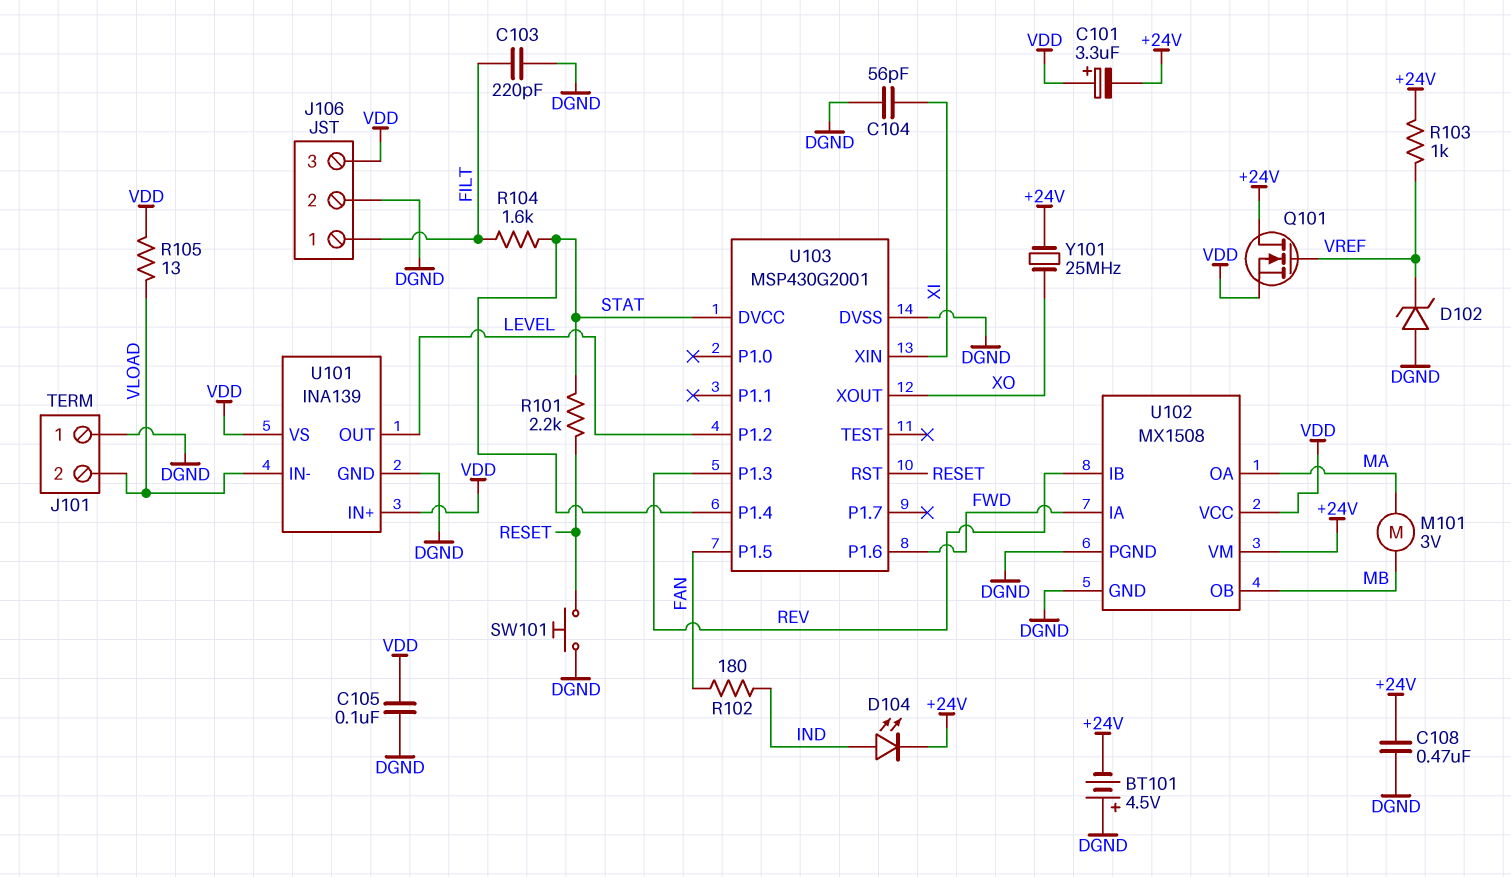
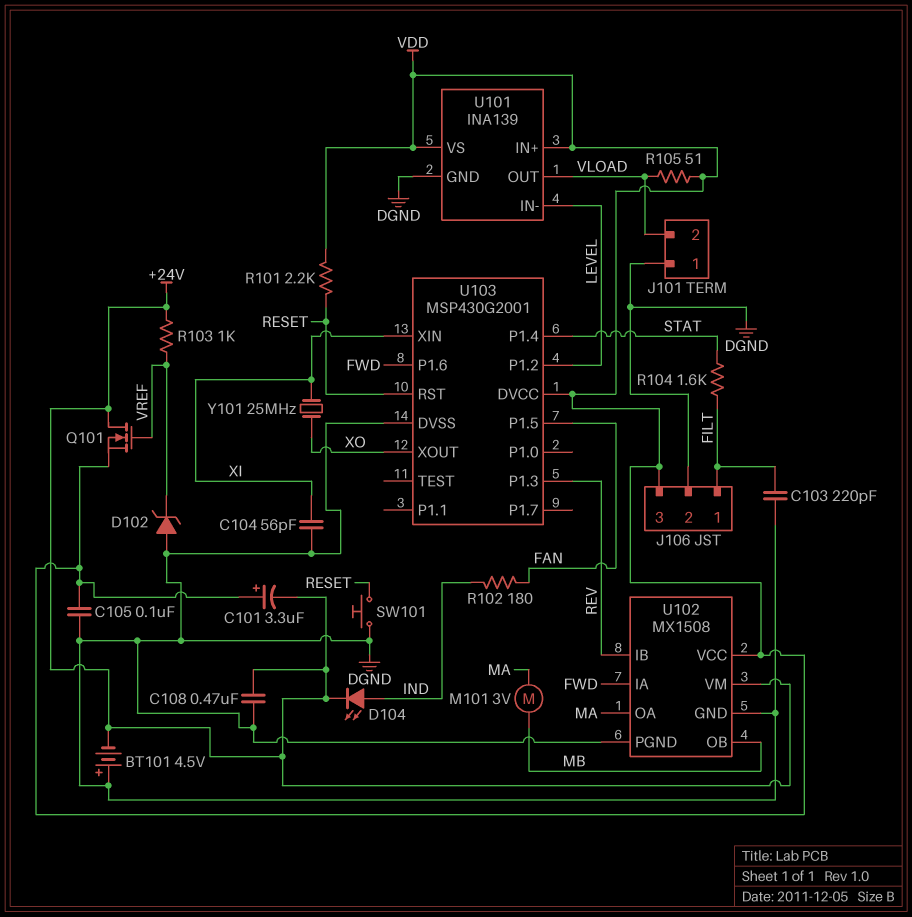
R101: 2.2k (RESET, STAT) -> 2.2k (RESET, VDD)
R105: 13 (VDD, VLOAD) -> 51 (VDD, VLOAD)
U101 pin IN-: VLOAD -> LEVEL
U101 pin OUT: LEVEL -> VLOAD
U103 pin DVCC: STAT -> VDD
Y101: 25MHz (+24V, XO) -> 25MHz (XI, XO)

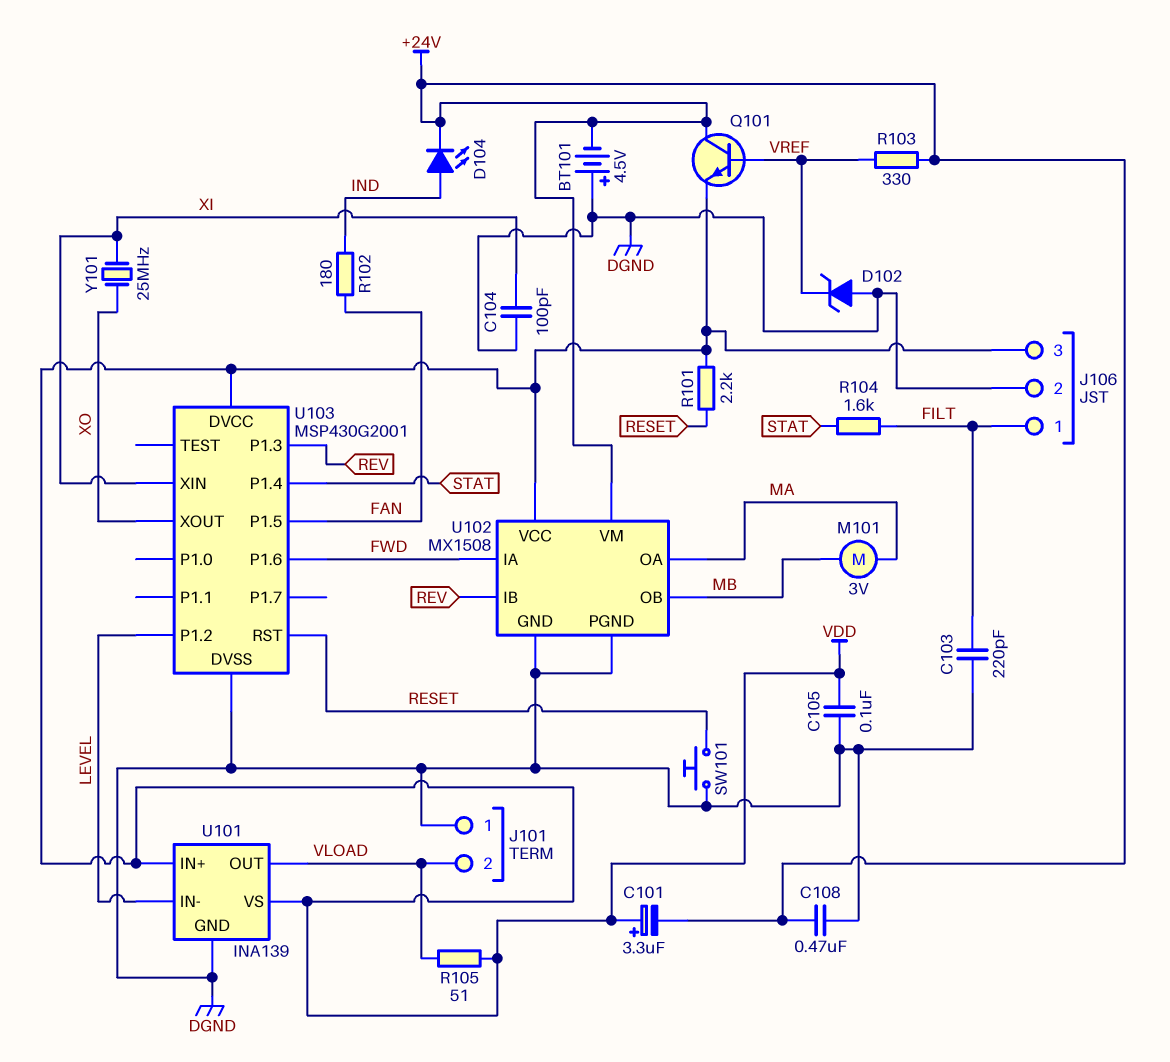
C104: 56pF (DGND, XI) -> 100pF (DGND, XI)
Q101: NMOS (G VREF, D +24V, S VDD) -> NPN (B VREF, C +24V, E VDD)
R103: 1k (+24V, VREF) -> 330 (+24V, VREF)

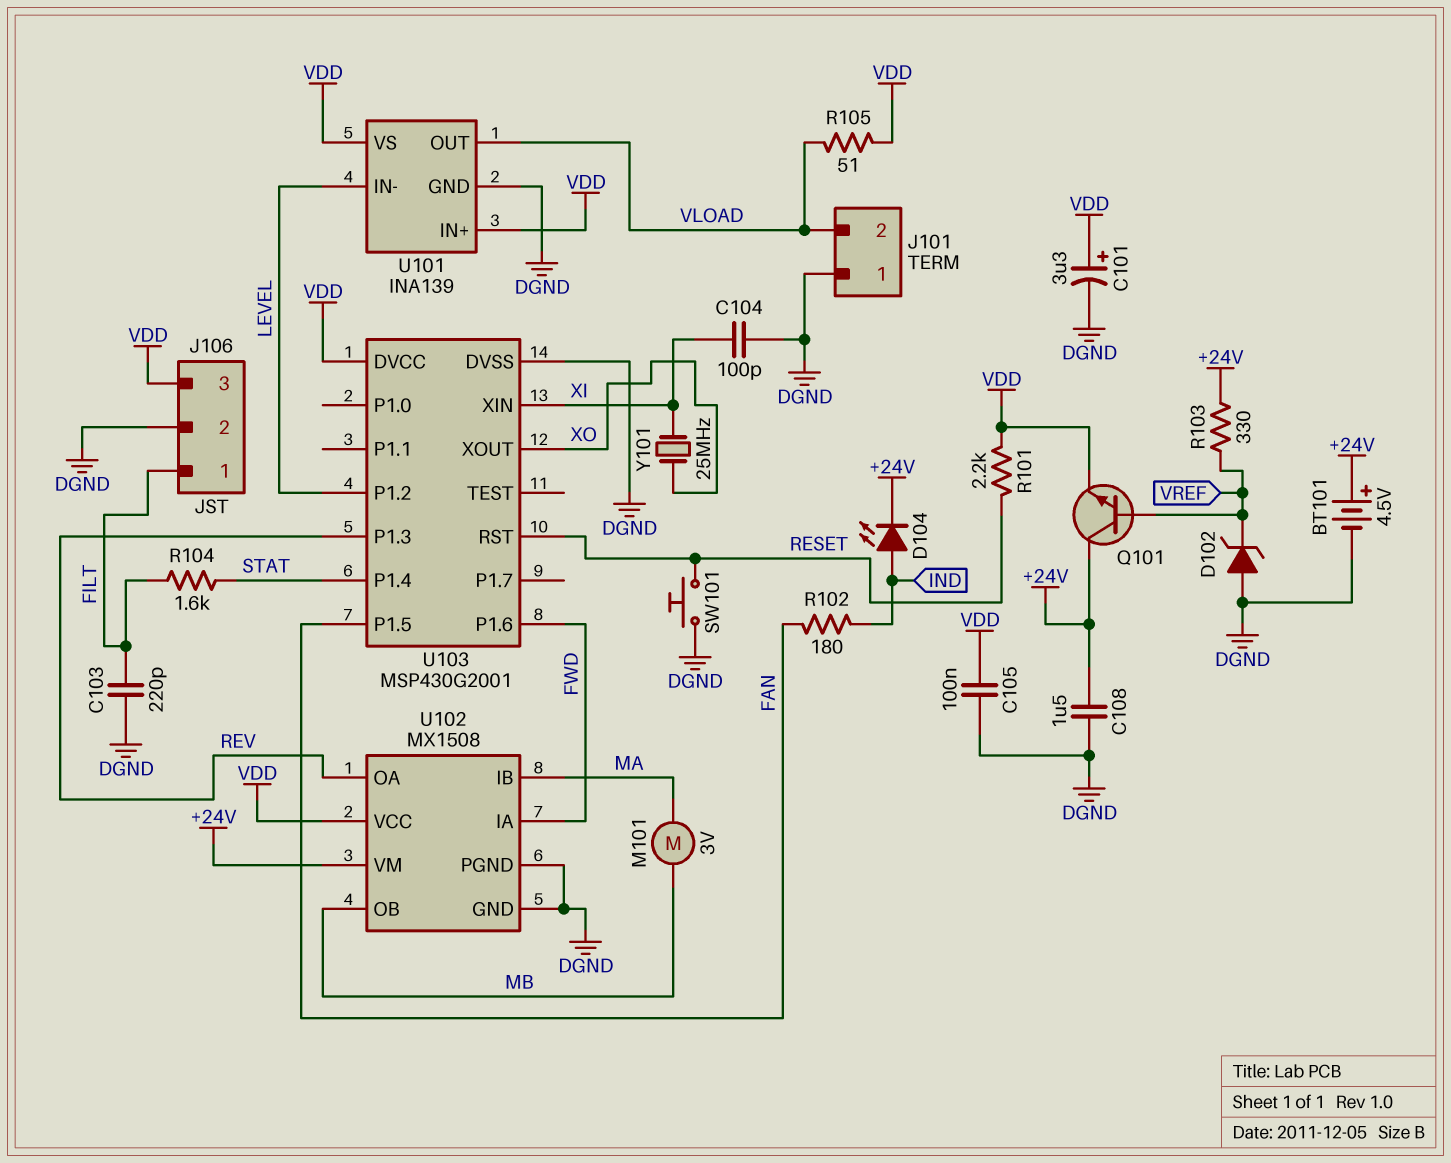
BT101: 4.5V (plus DGND, minus +24V) -> 4.5V (plus +24V, minus DGND)
C101: 3.3uF (plus VDD, minus +24V) -> 3.3uF (plus VDD, minus DGND)
C108: 470nF (+24V, DGND) -> 1.5uF (+24V, DGND)
U102 pin IB: REV -> MA
U102 pin OA: MA -> REV

